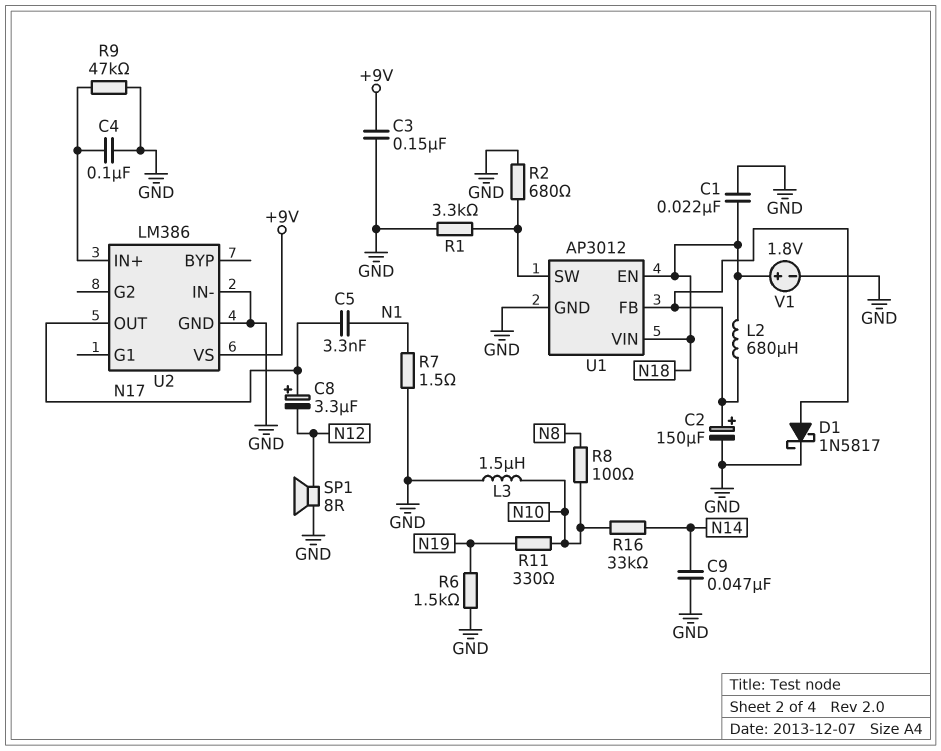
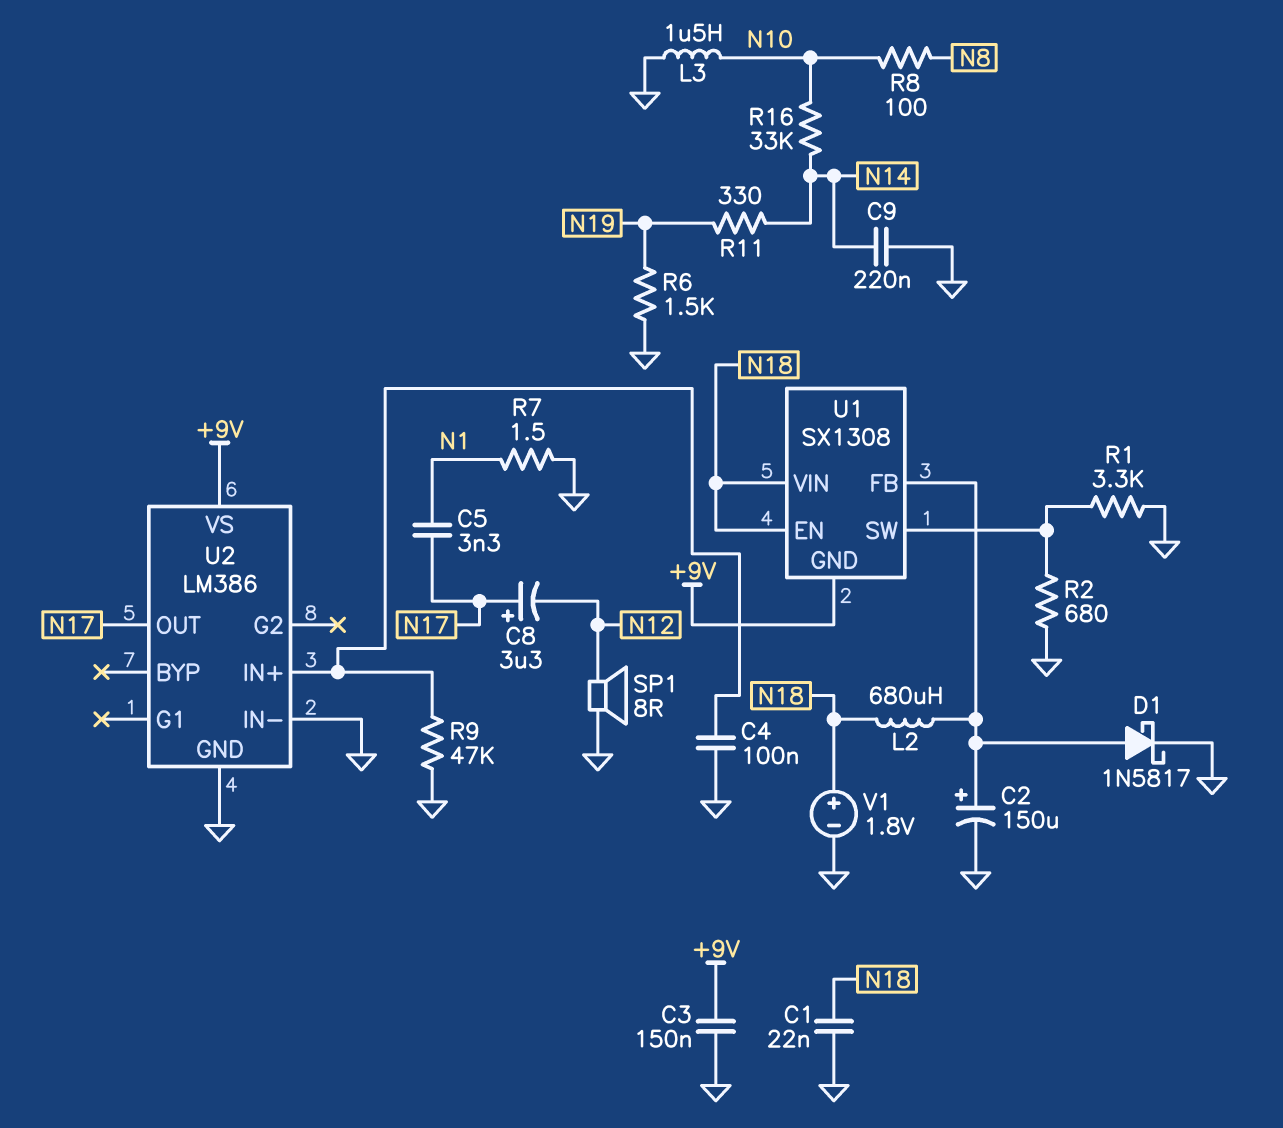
C9: 47nF (GND, N14) -> 220nF (GND, N14)
R11: 330 (N10, N19) -> 330 (N14, N19)
U1: AP3012 -> SX1308
U1 pin GND: GND -> +9V

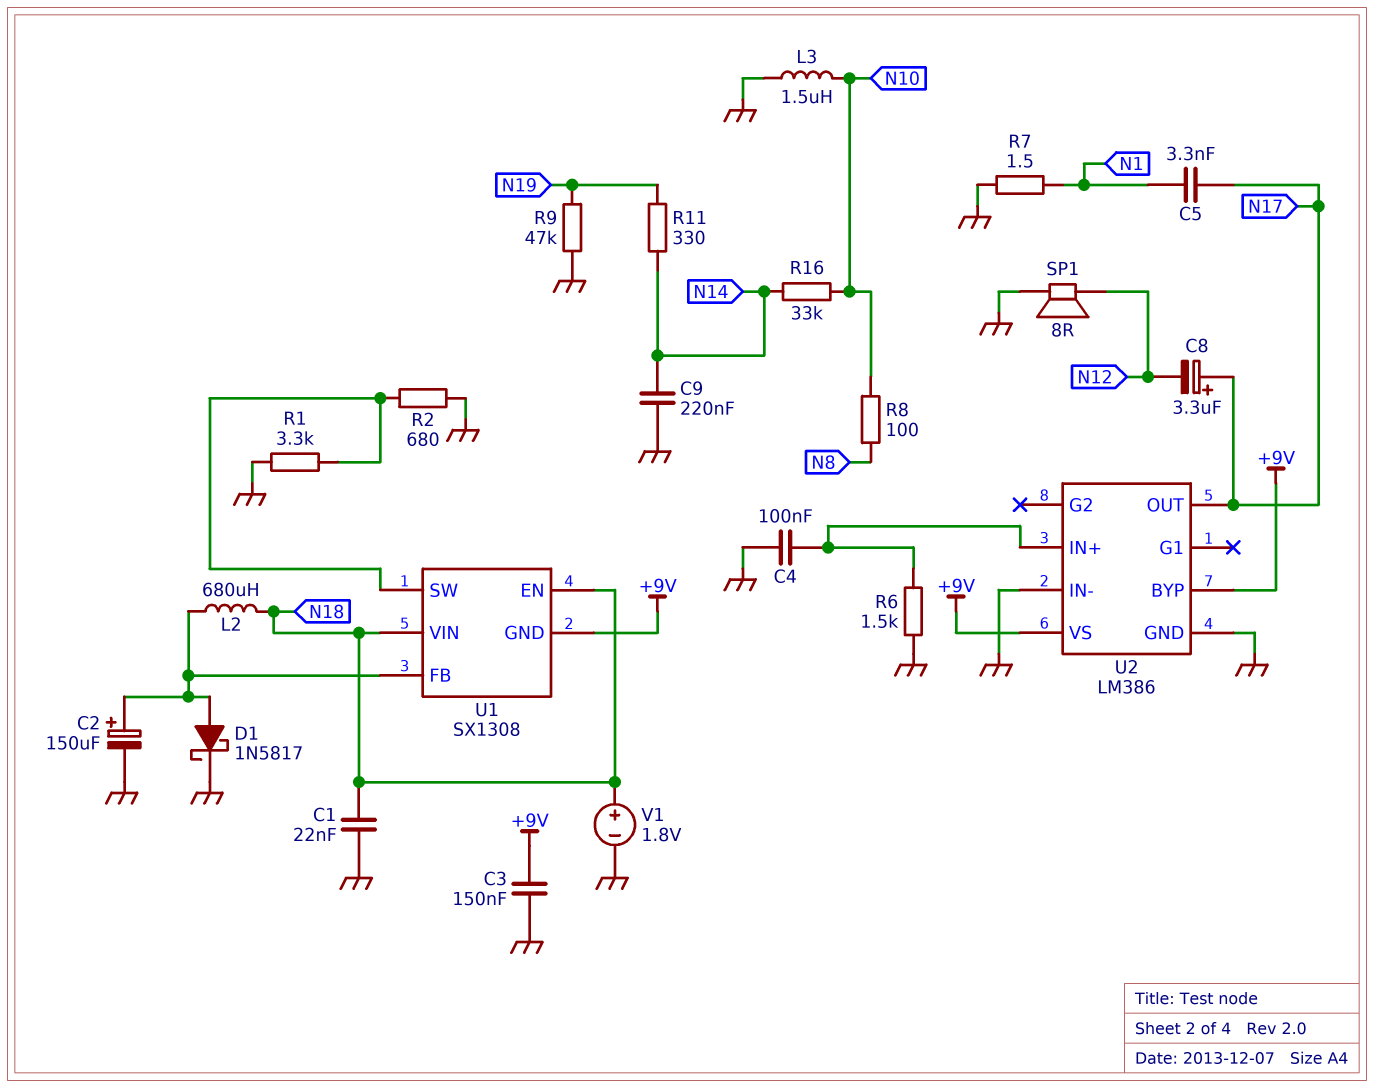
R6: 1.5k (GND, N19) -> 1.5k (GND, U2/IN+)
R9: 47k (GND, U2/IN+) -> 47k (GND, N19)
U2 pin BYP: none -> +9V

